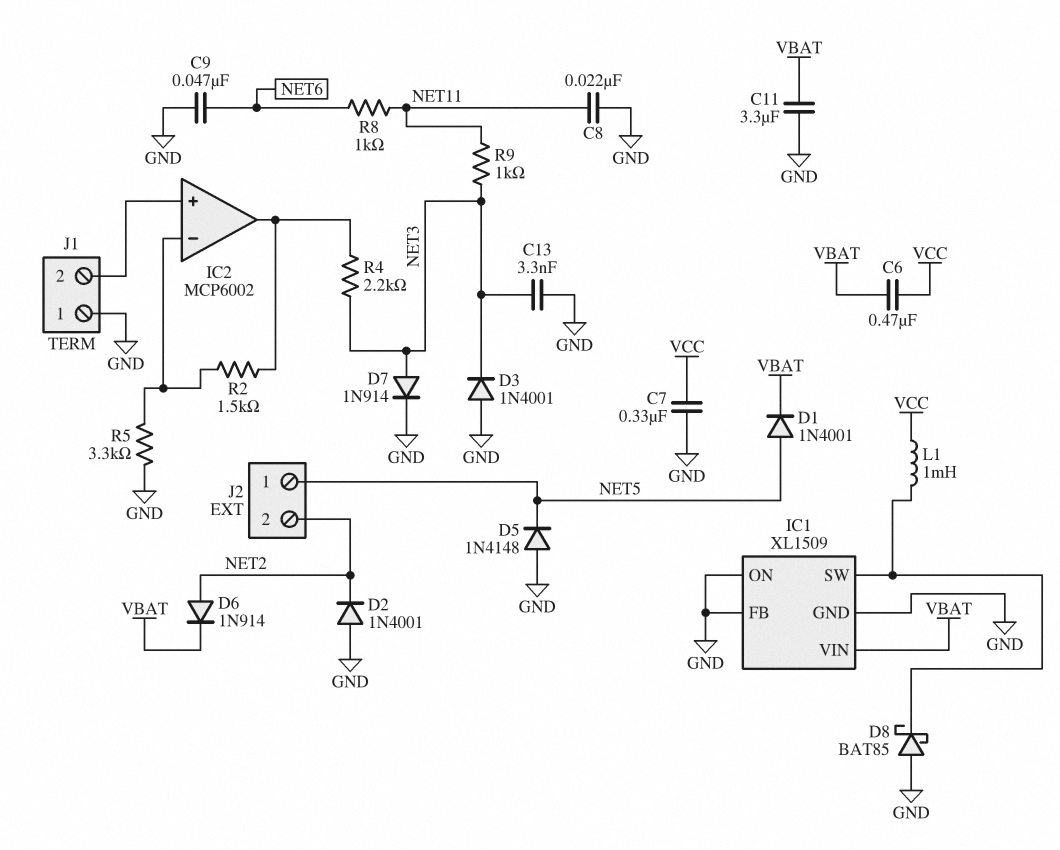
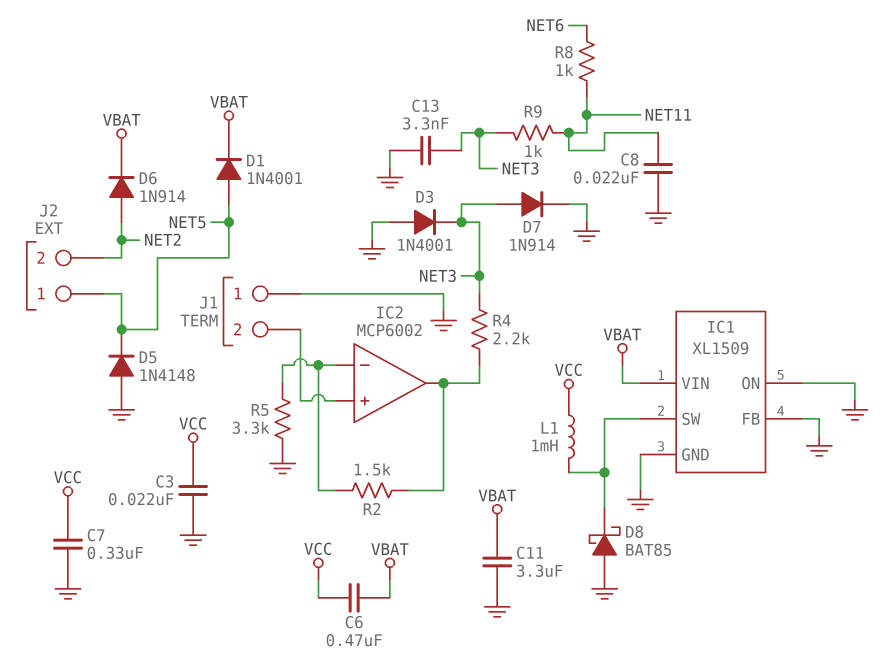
C3: none -> 22nF (GND, VCC)
C9: 47nF (GND, NET6) -> none
D2: diode 1N4001 (A GND, K NET2) -> none

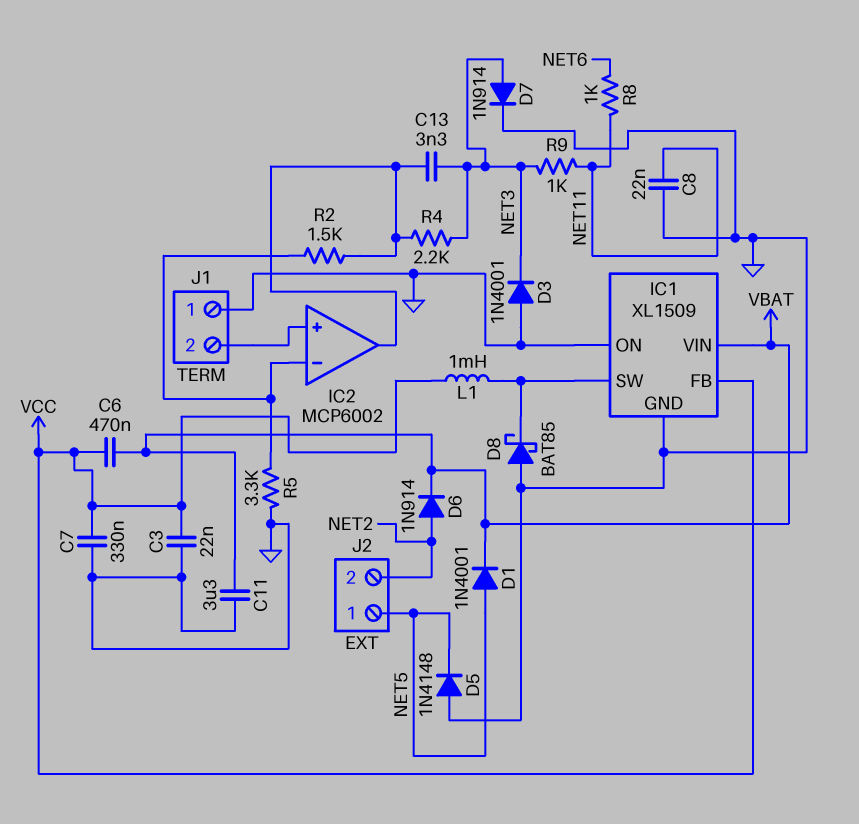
C13: 3.3nF (GND, NET3) -> 3.3nF (IC2/out, NET3)
IC1 pin FB: GND -> VCC

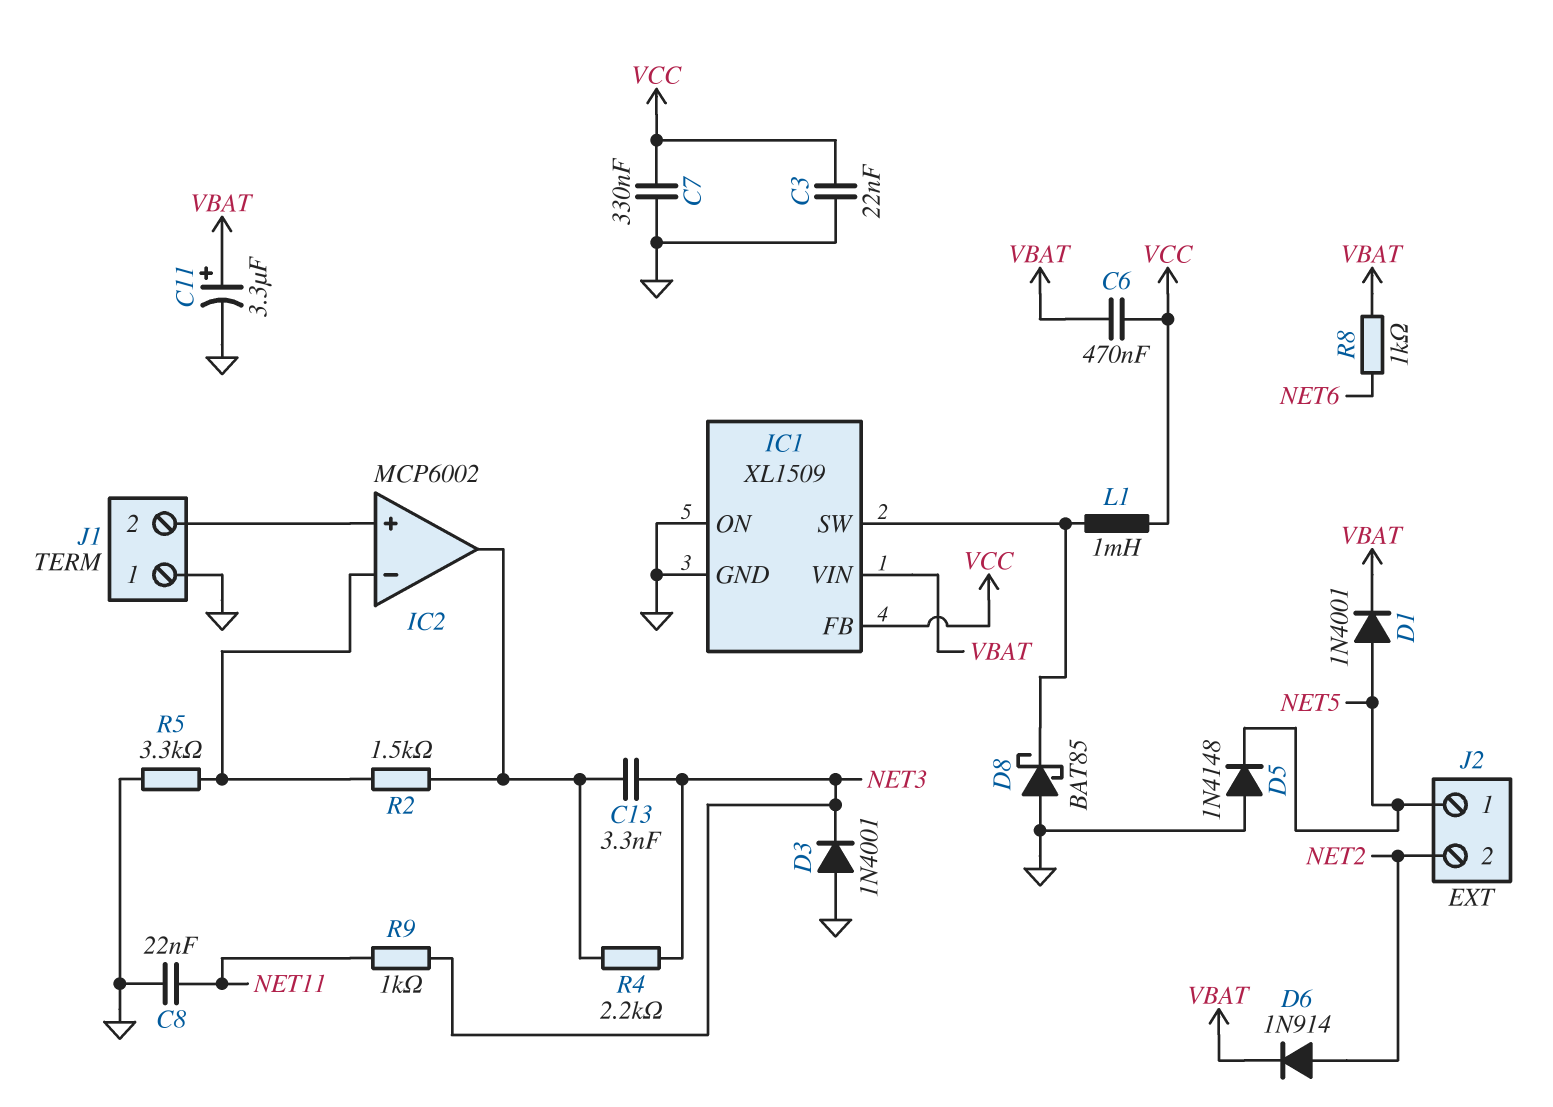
C11: 3.3uF (GND, VBAT) -> 3.3uF (plus VBAT, minus GND)
D7: diode 1N914 (A NET3, K GND) -> none
R8: 1k (NET6, NET11) -> 1k (NET6, VBAT)

